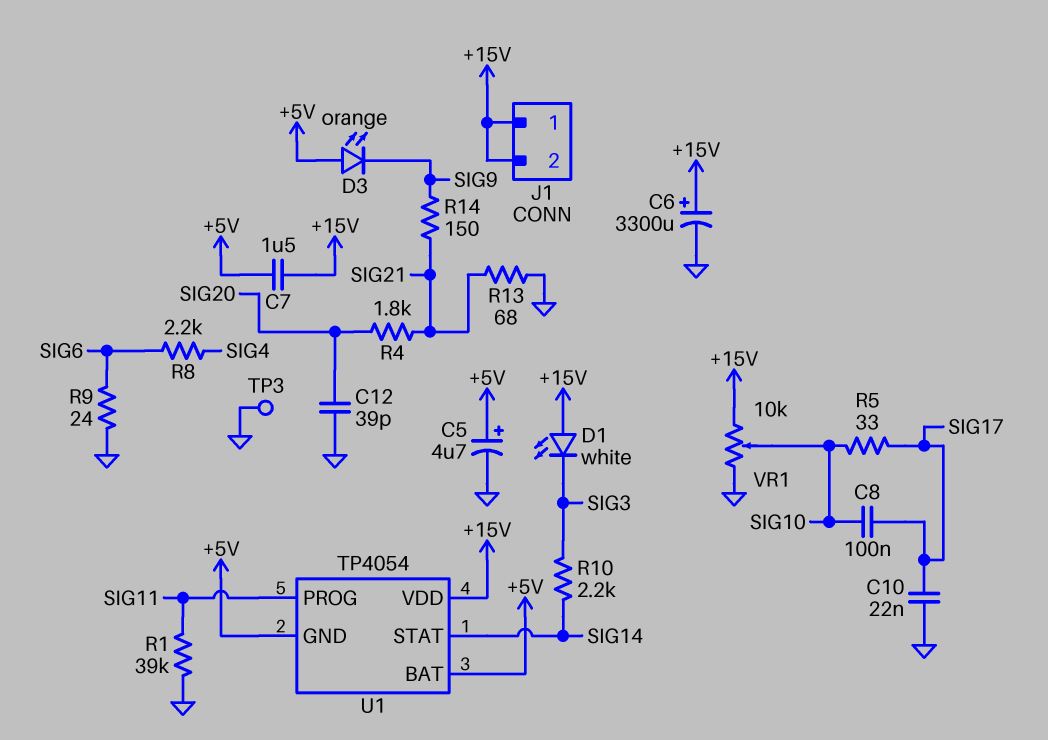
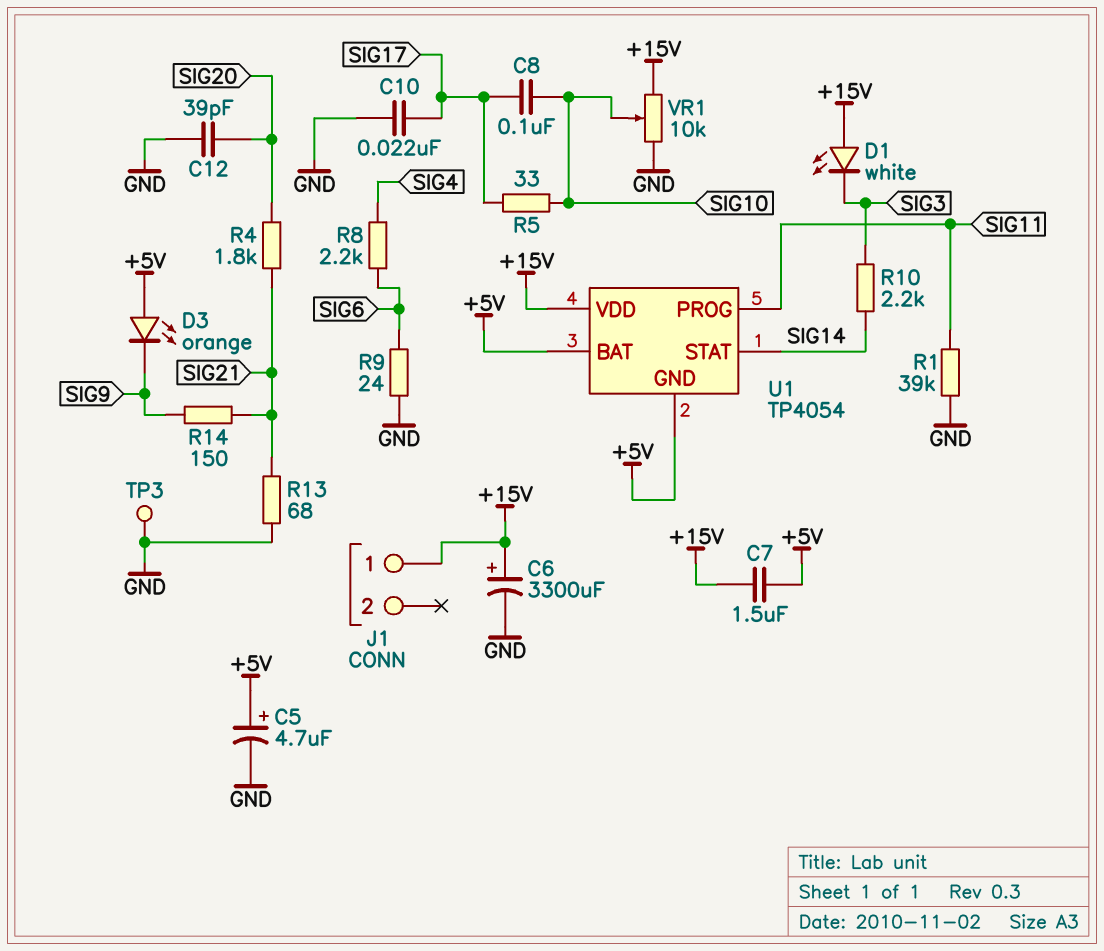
J1 pin 2: +15V -> none

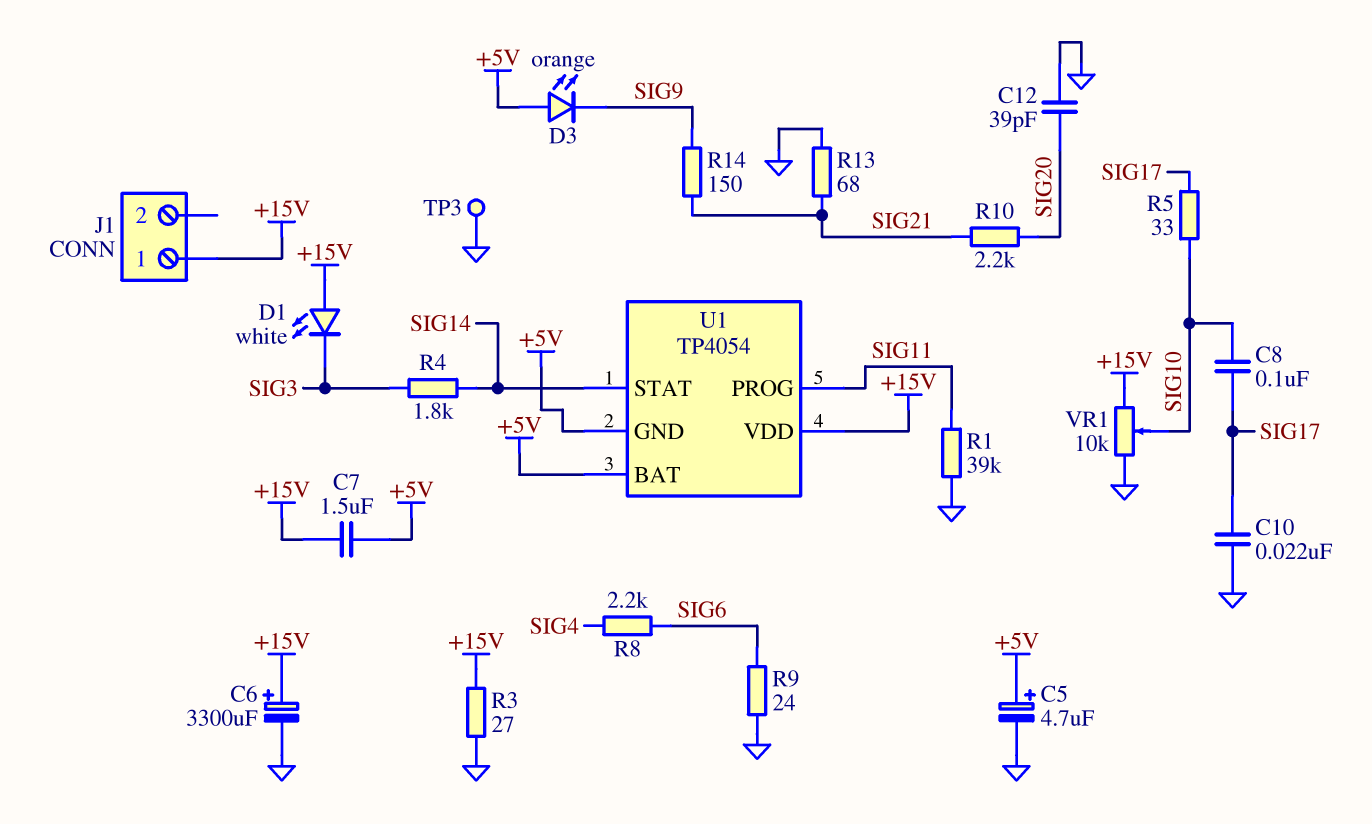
R3: none -> 27 (+15V, GND)
R4: 1.8k (SIG20, SIG21) -> 1.8k (SIG3, SIG14)
R10: 2.2k (SIG3, SIG14) -> 2.2k (SIG20, SIG21)

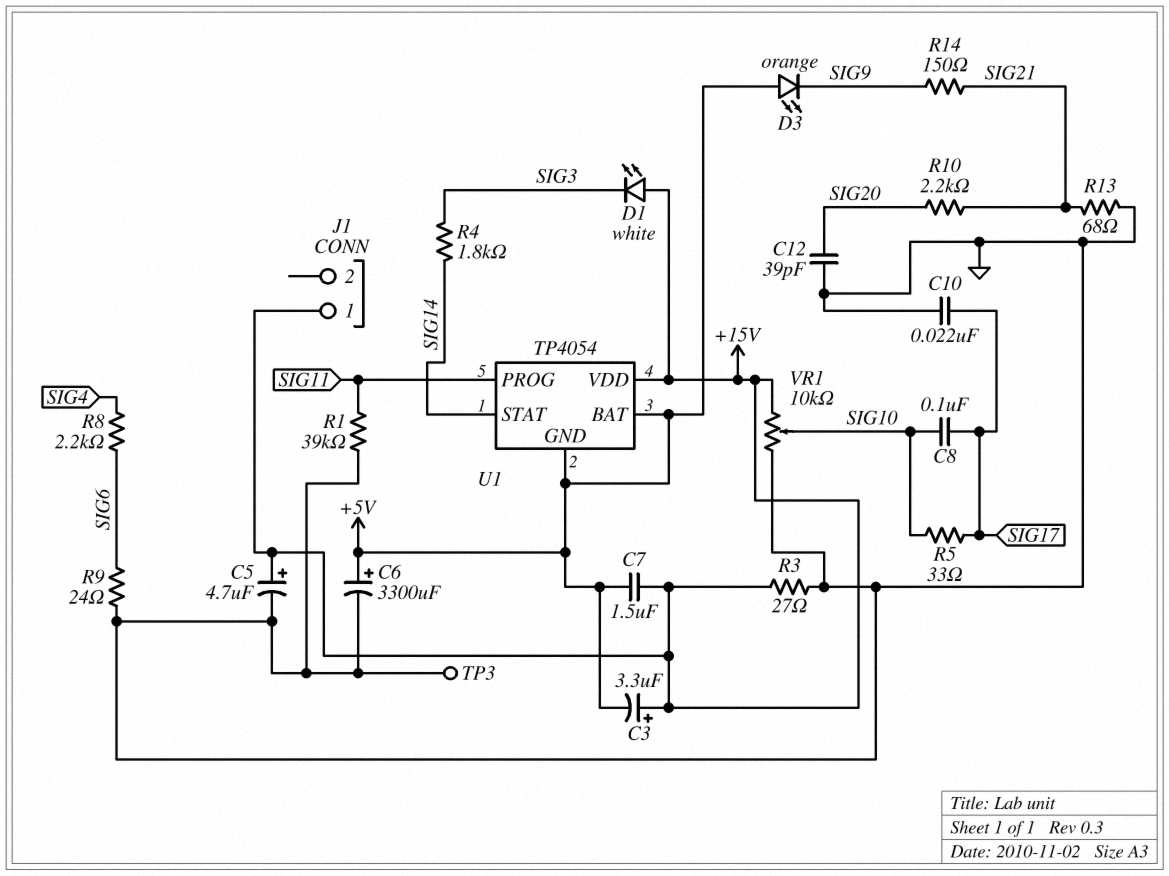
C3: none -> 3.3uF (plus +15V, minus +5V)
C5: 4.7uF (plus +5V, minus GND) -> 4.7uF (plus +15V, minus GND)
C6: 3300uF (plus +15V, minus GND) -> 3300uF (plus +5V, minus GND)

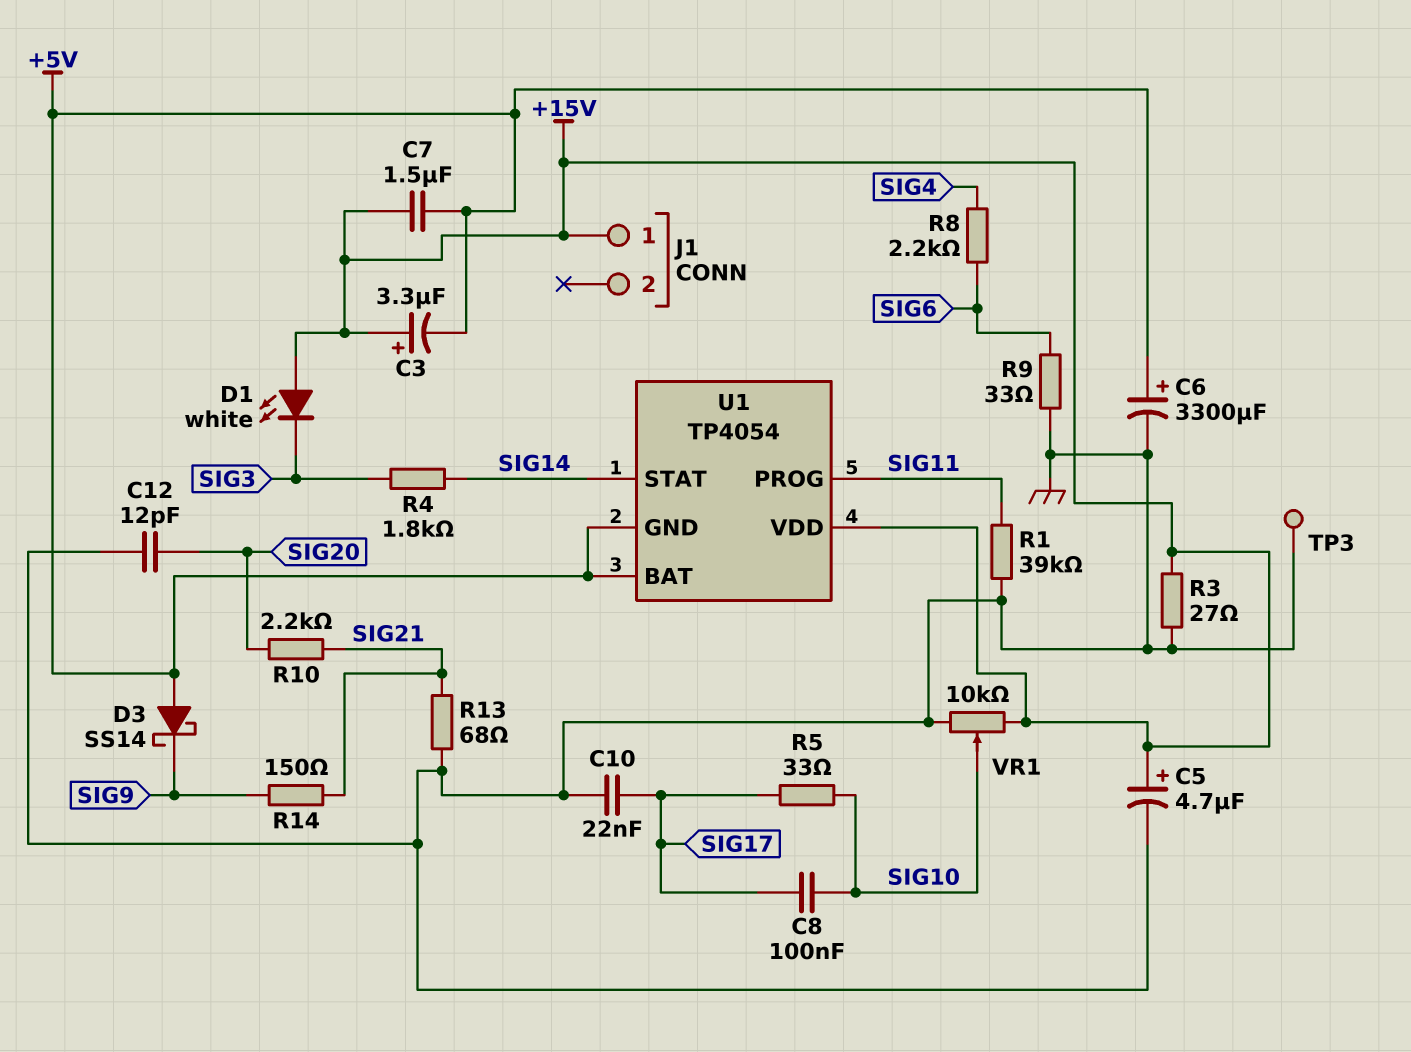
C12: 39pF (GND, SIG20) -> 12pF (GND, SIG20)
D3: LED orange (A +5V, K SIG9) -> schottky SS14 (A +5V, K SIG9)
R9: 24 (GND, SIG6) -> 33 (GND, SIG6)

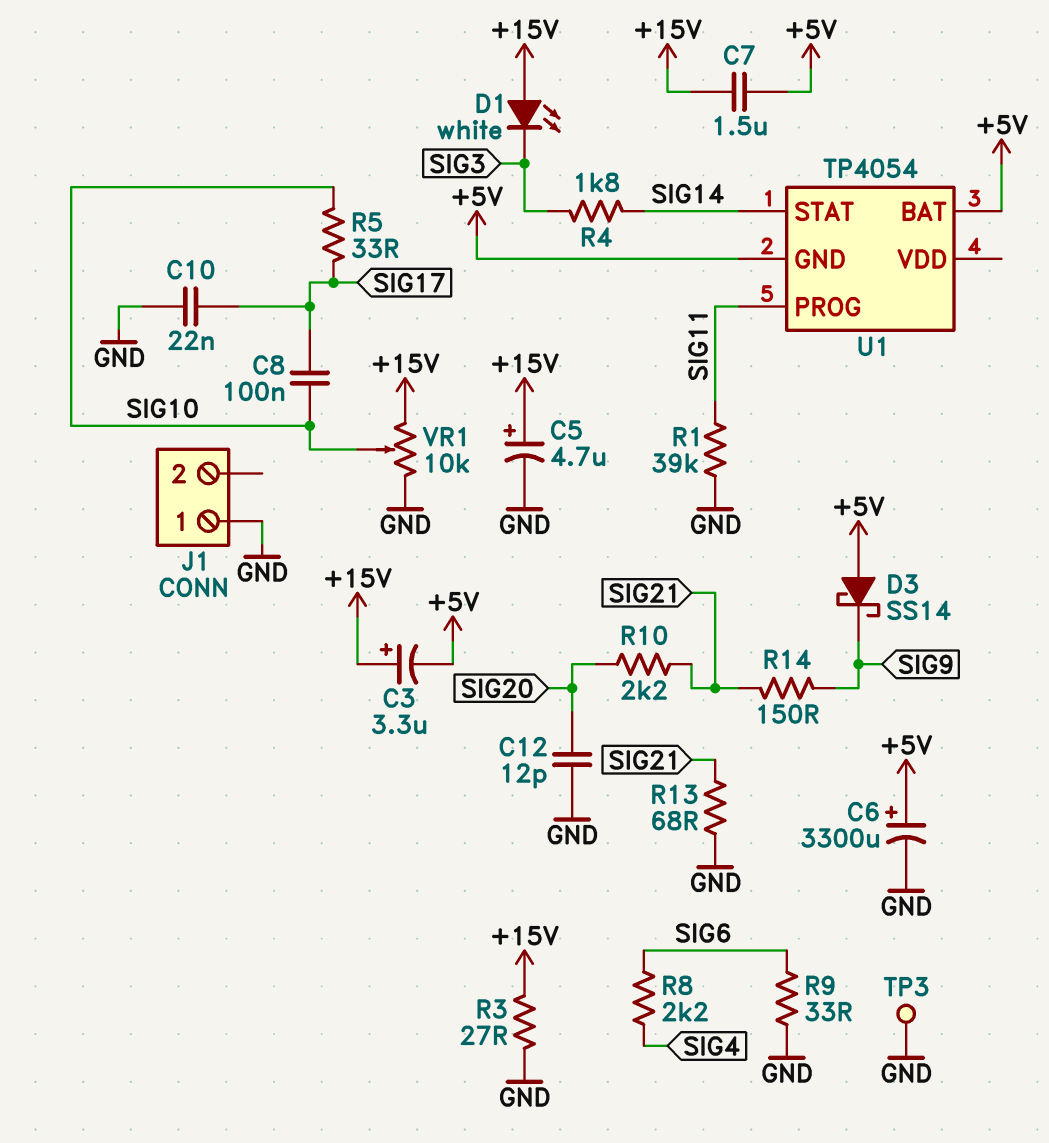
J1 pin 1: +15V -> GND
U1 pin VDD: +15V -> none

